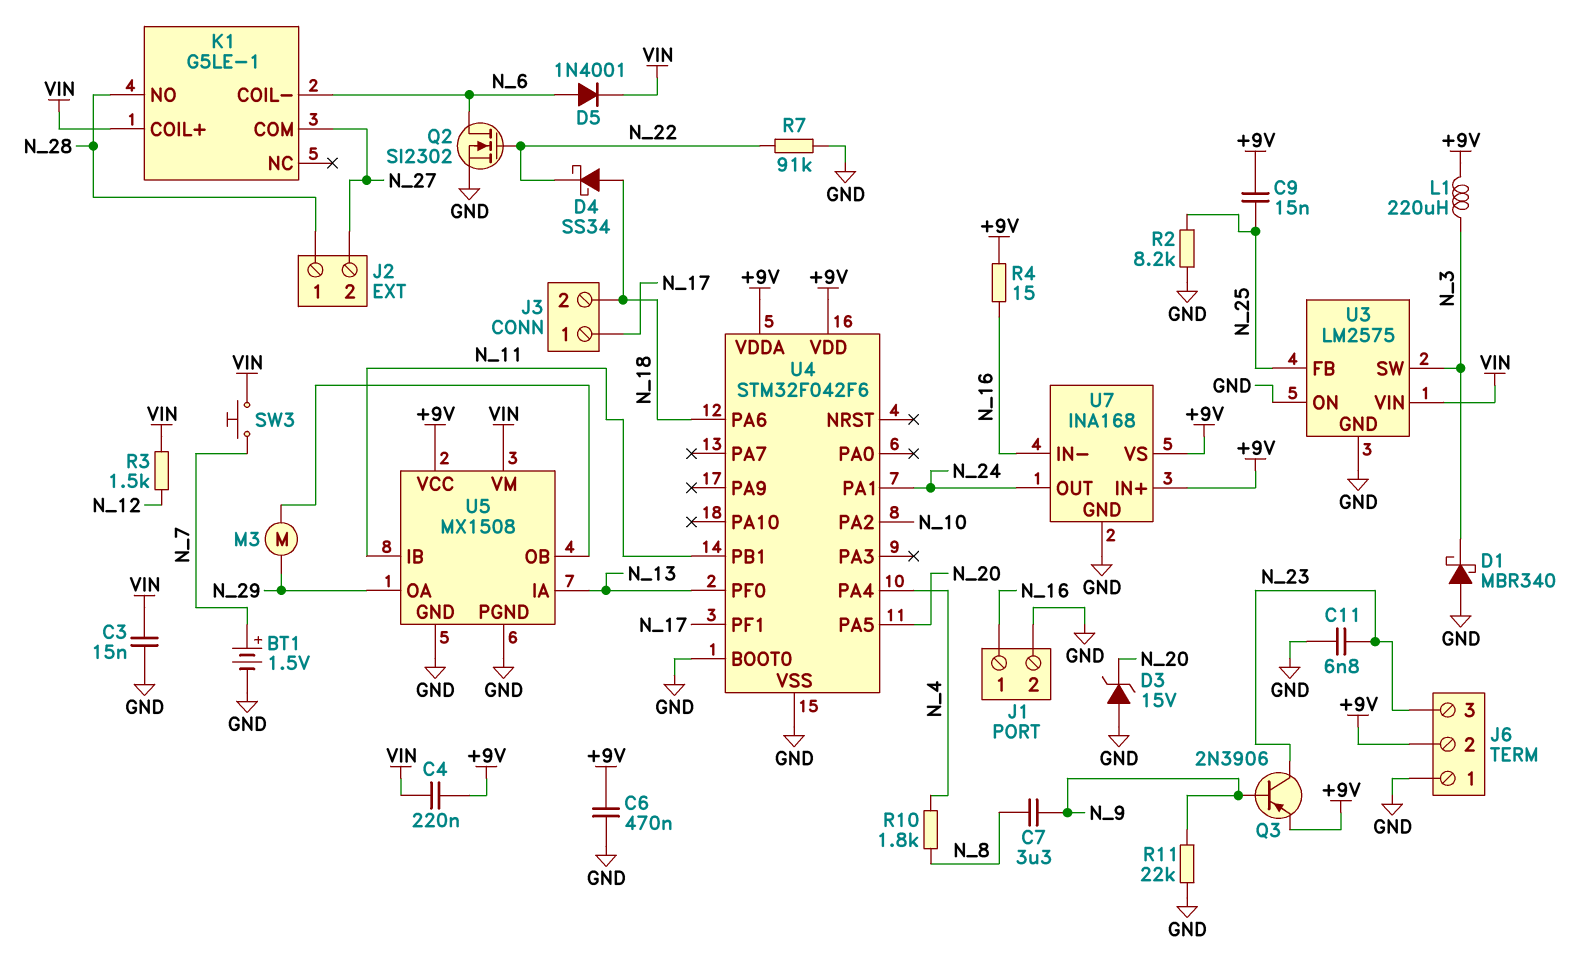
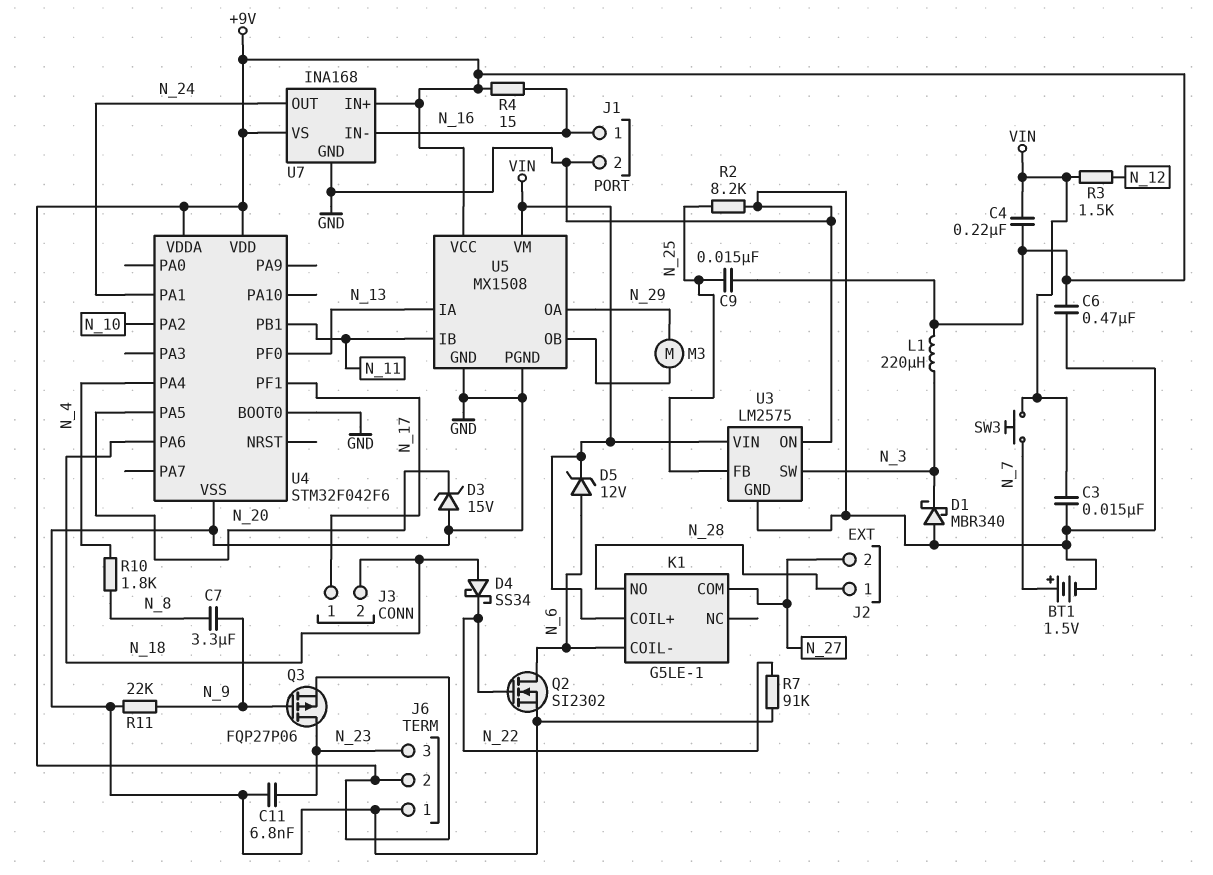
D5: diode 1N4001 (A N_6, K VIN) -> zener 12V (A N_6, K VIN)
Q3: PNP 2N3906 (B N_9, C N_23, E +9V) -> PMOS FQP27P06 (G N_9, D N_23, S +9V)

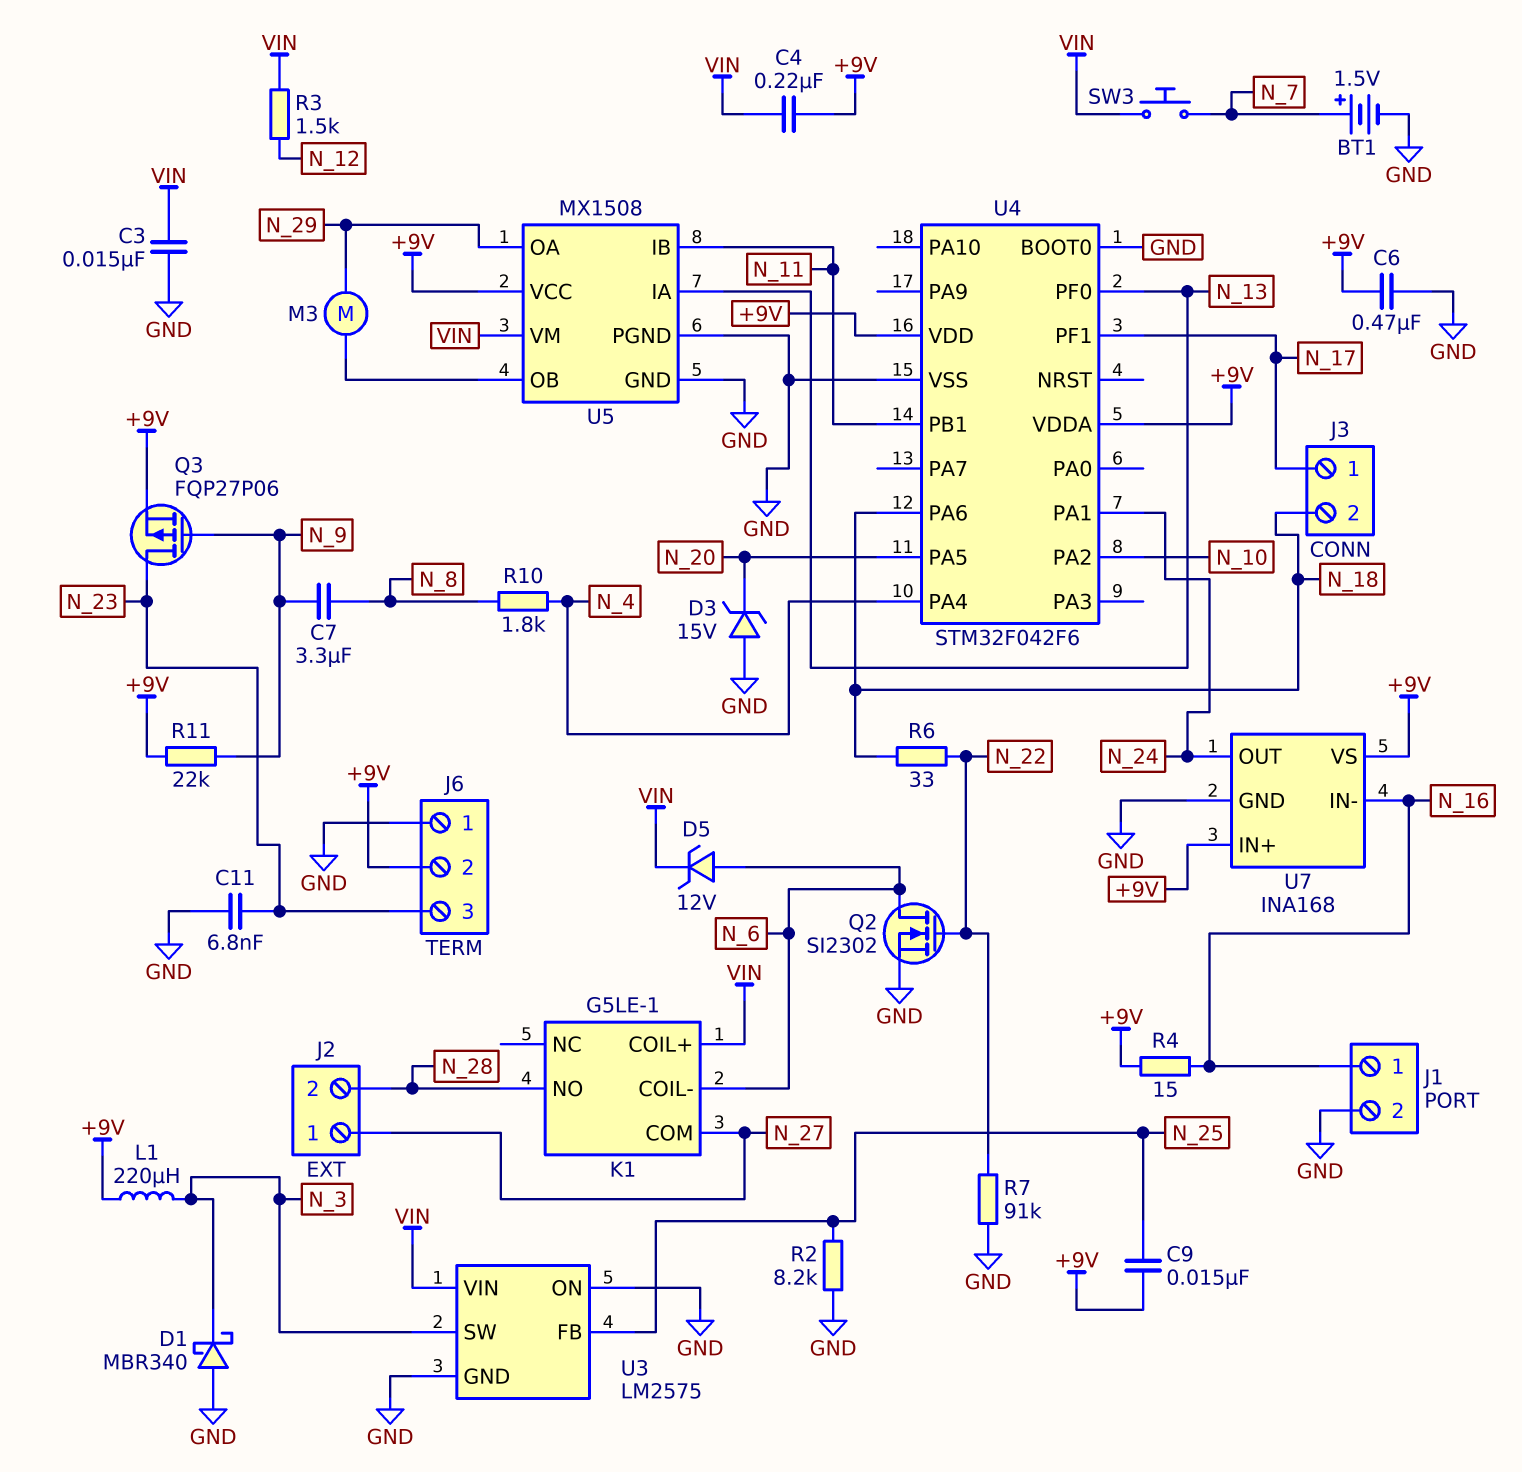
D4: schottky SS34 (A N_18, K N_22) -> none
J2 pin 1: N_28 -> N_27
J2 pin 2: N_27 -> N_28
R6: none -> 33 (N_18, N_22)
R11: 22k (GND, N_9) -> 22k (+9V, N_9)

